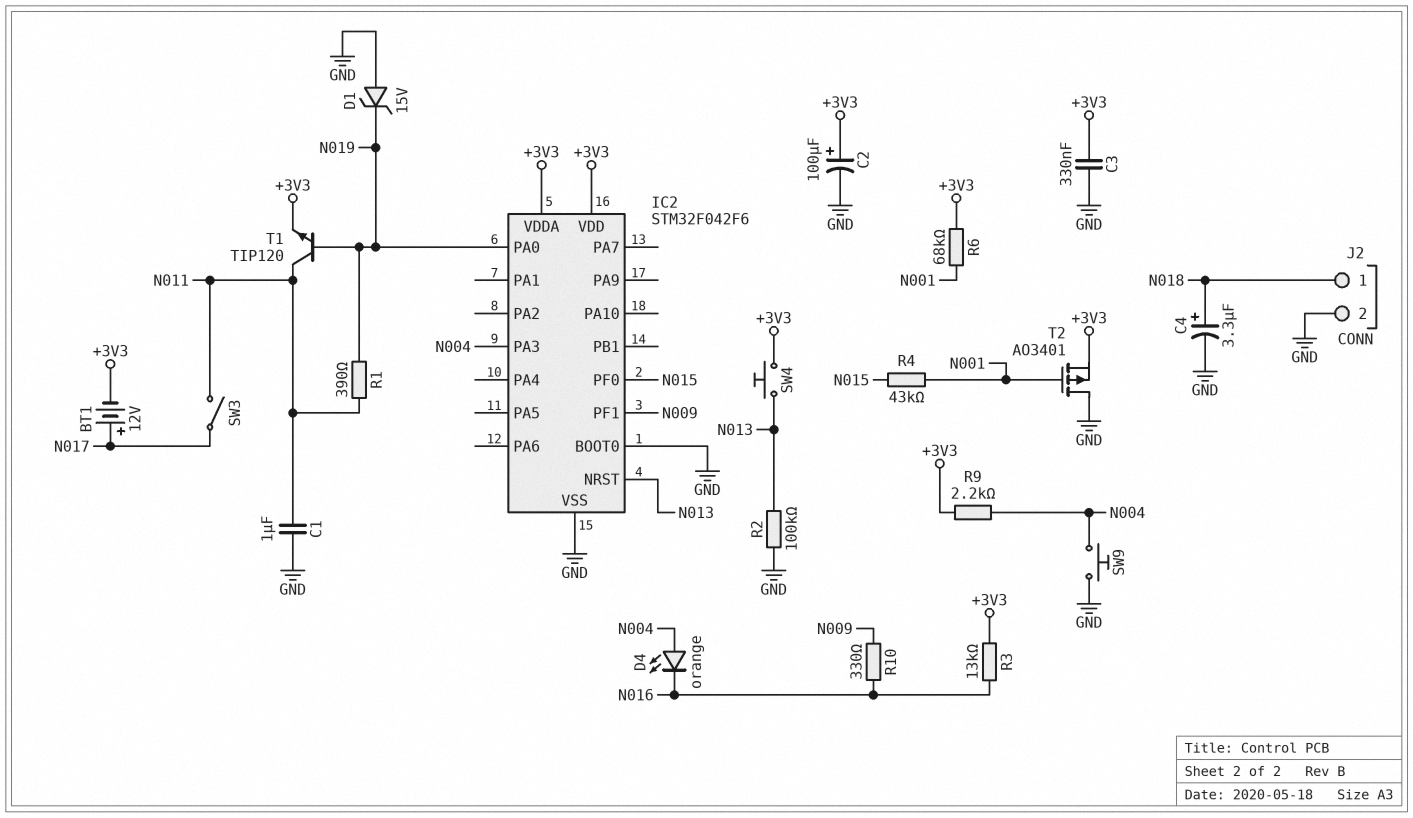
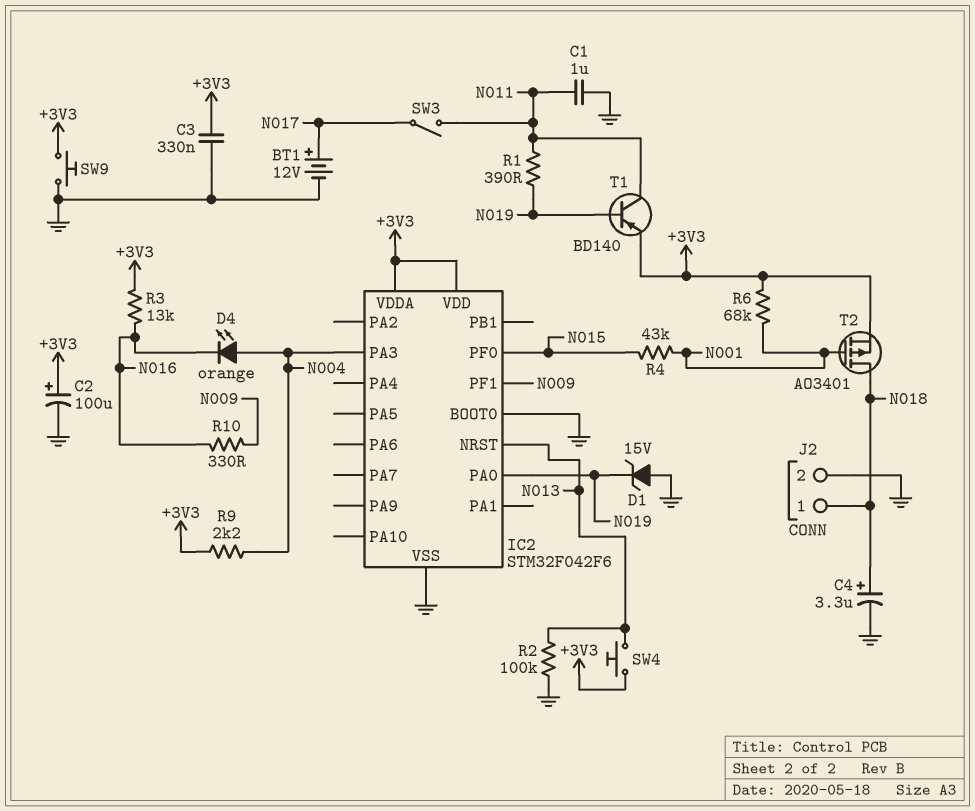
BT1: 12V (plus N017, minus +3V3) -> 12V (plus N017, minus GND)
SW9: button (GND, N004) -> button (+3V3, GND)
T1: NPN TIP120 (B N019, C N011, E +3V3) -> PNP BD140 (B N019, C N011, E +3V3)
T2: PMOS AO3401 (G N001, D GND, S +3V3) -> PMOS AO3401 (G N001, D N018, S +3V3)

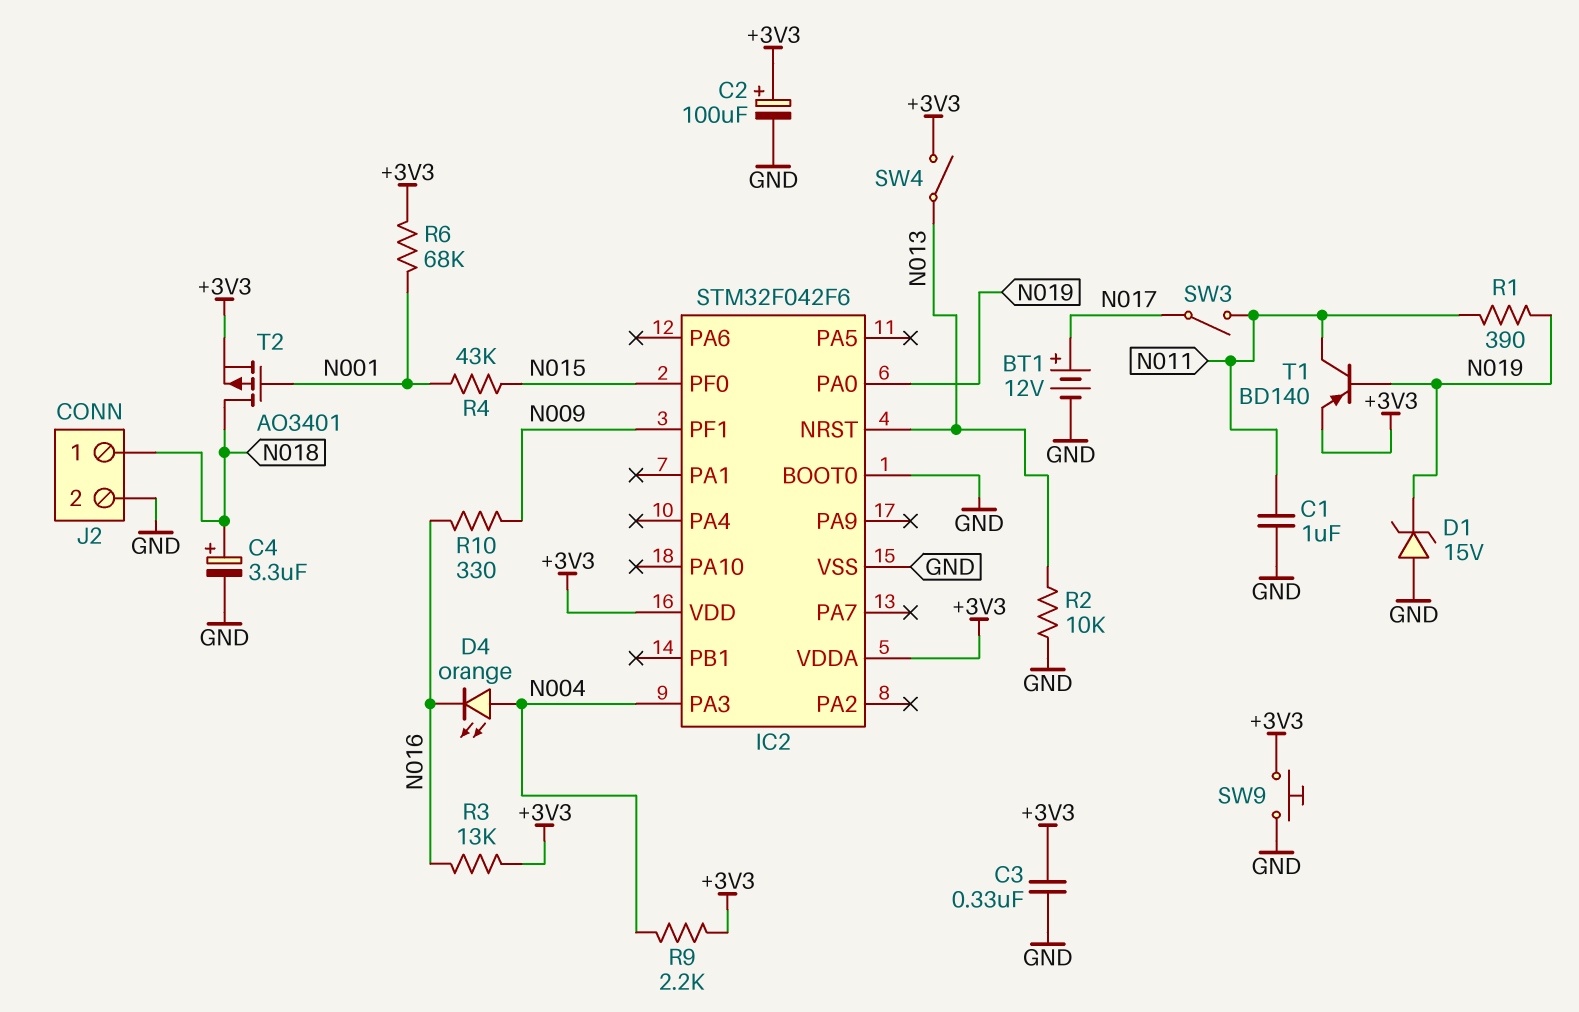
R2: 100k (GND, N013) -> 10k (GND, N013)
SW4: button (+3V3, N013) -> switch (+3V3, N013)

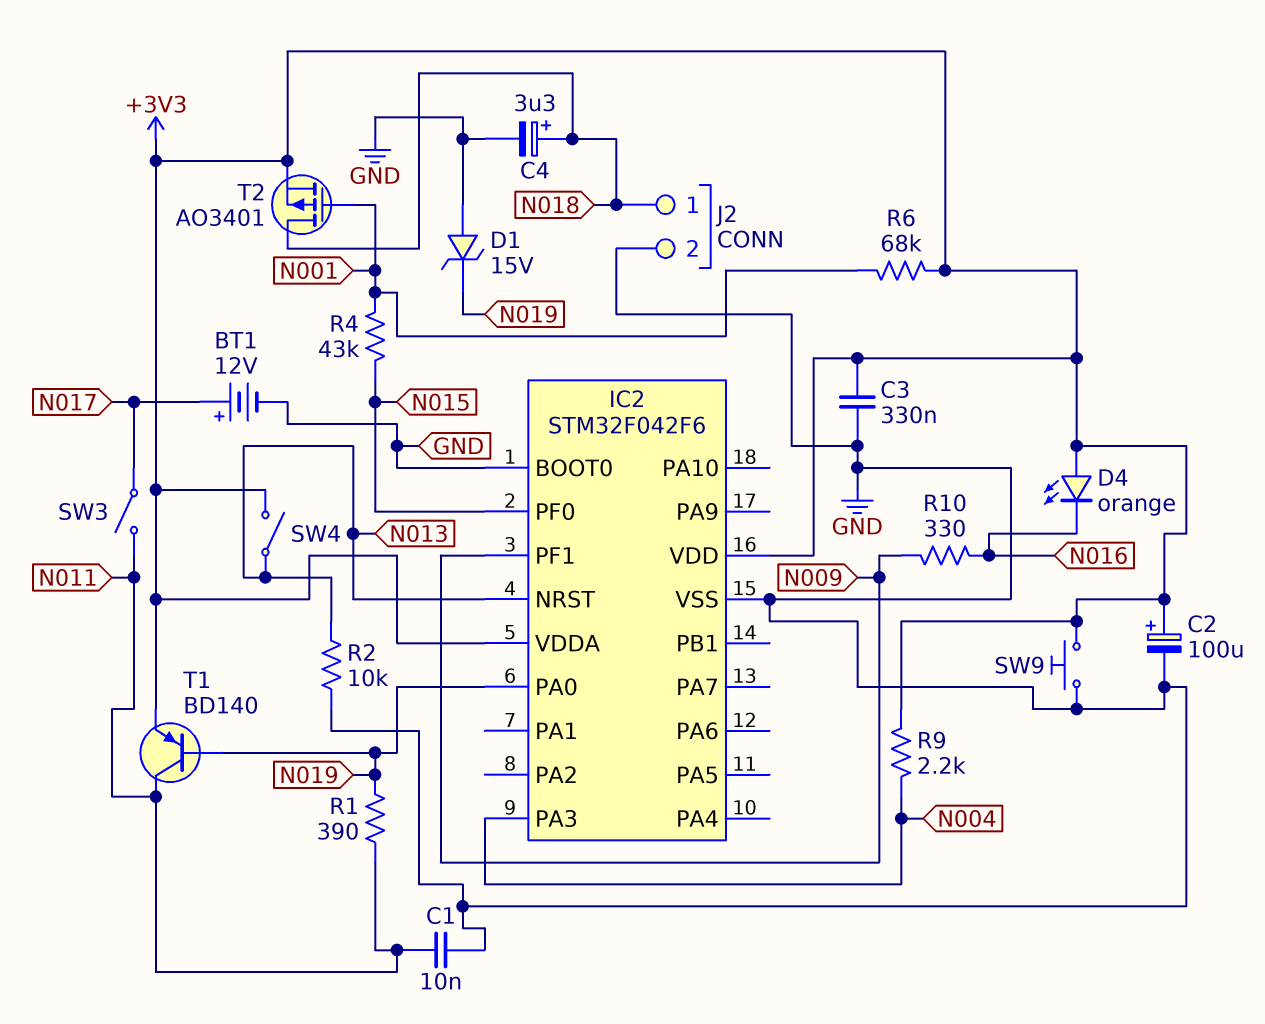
C1: 1uF (GND, N011) -> 10nF (GND, N011)
D4: LED orange (A N004, K N016) -> LED orange (A +3V3, K N016)
R3: 13k (+3V3, N016) -> none

